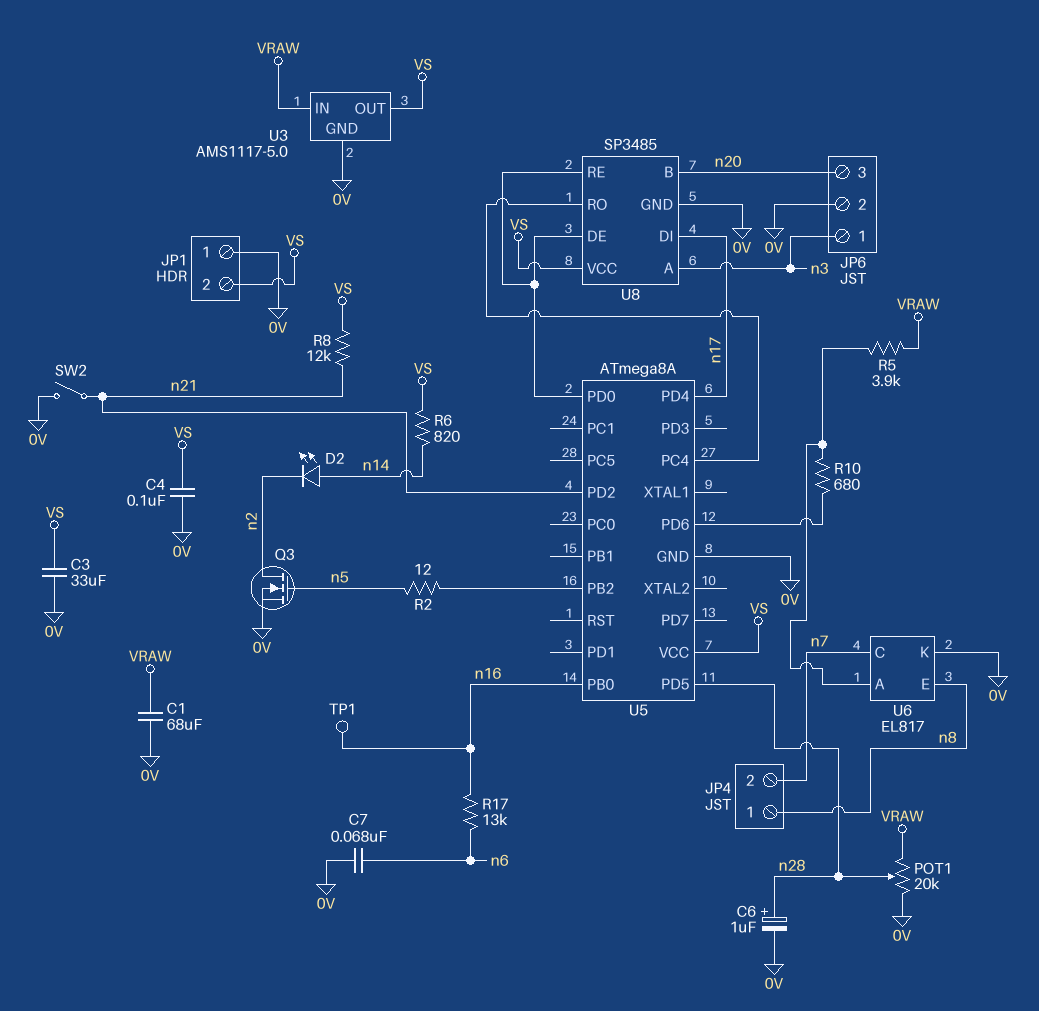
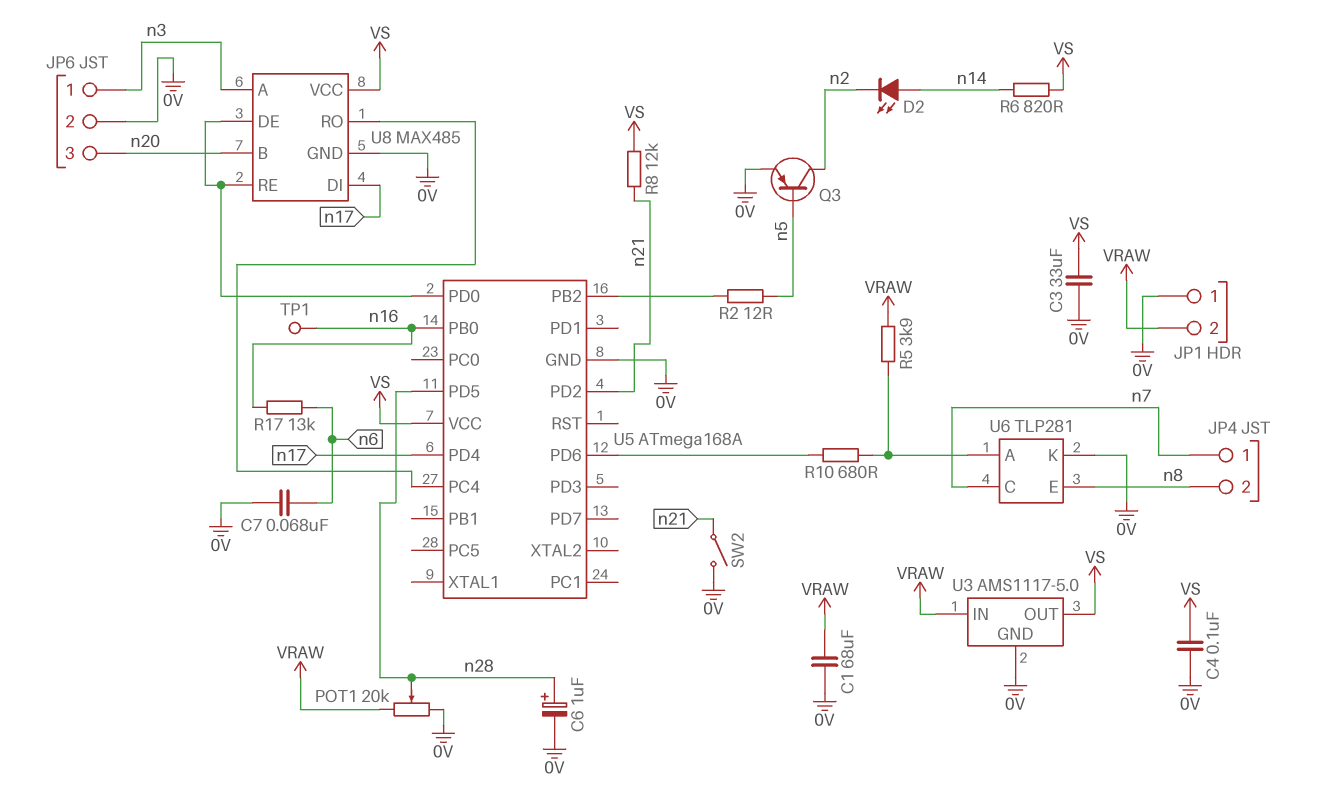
JP1 pin 2: VS -> VRAW
JP4 pin 1: n8 -> n7
JP4 pin 2: n7 -> n8
Q3: NMOS (G n5, D n2, S 0V) -> PNP (B n5, C n2, E 0V)
U5: ATmega8A -> ATmega168A
U6: EL817 -> TLP281
U8: SP3485 -> MAX485

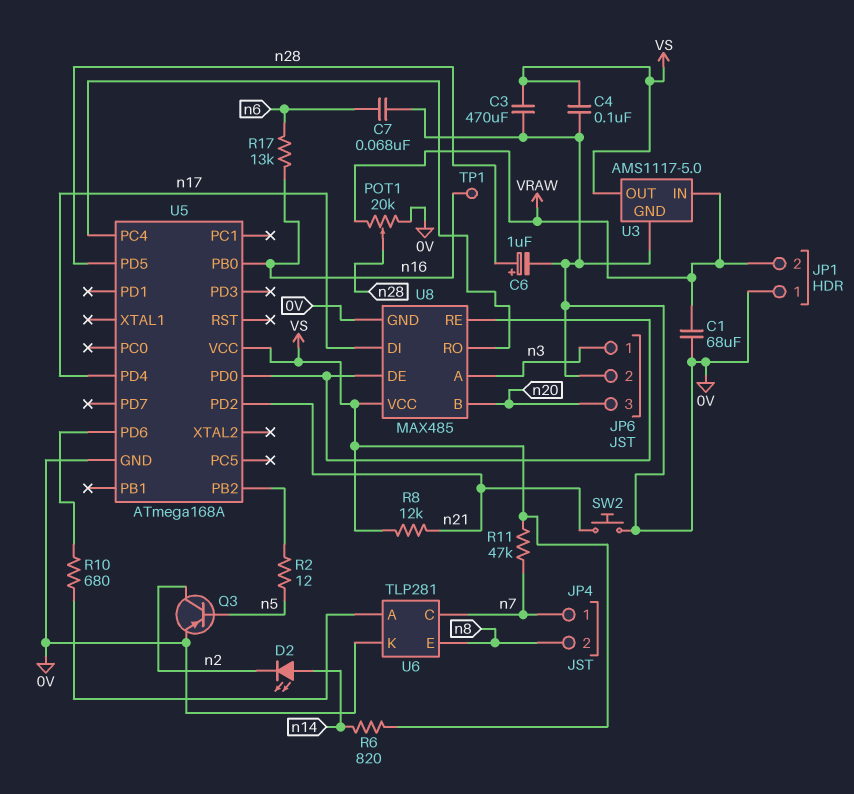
C3: 33uF (0V, VS) -> 470uF (0V, VS)
R5: 3.9k (U6/A, VRAW) -> none
R11: none -> 47k (VS, n7)
SW2: switch (0V, n21) -> button (0V, n21)

